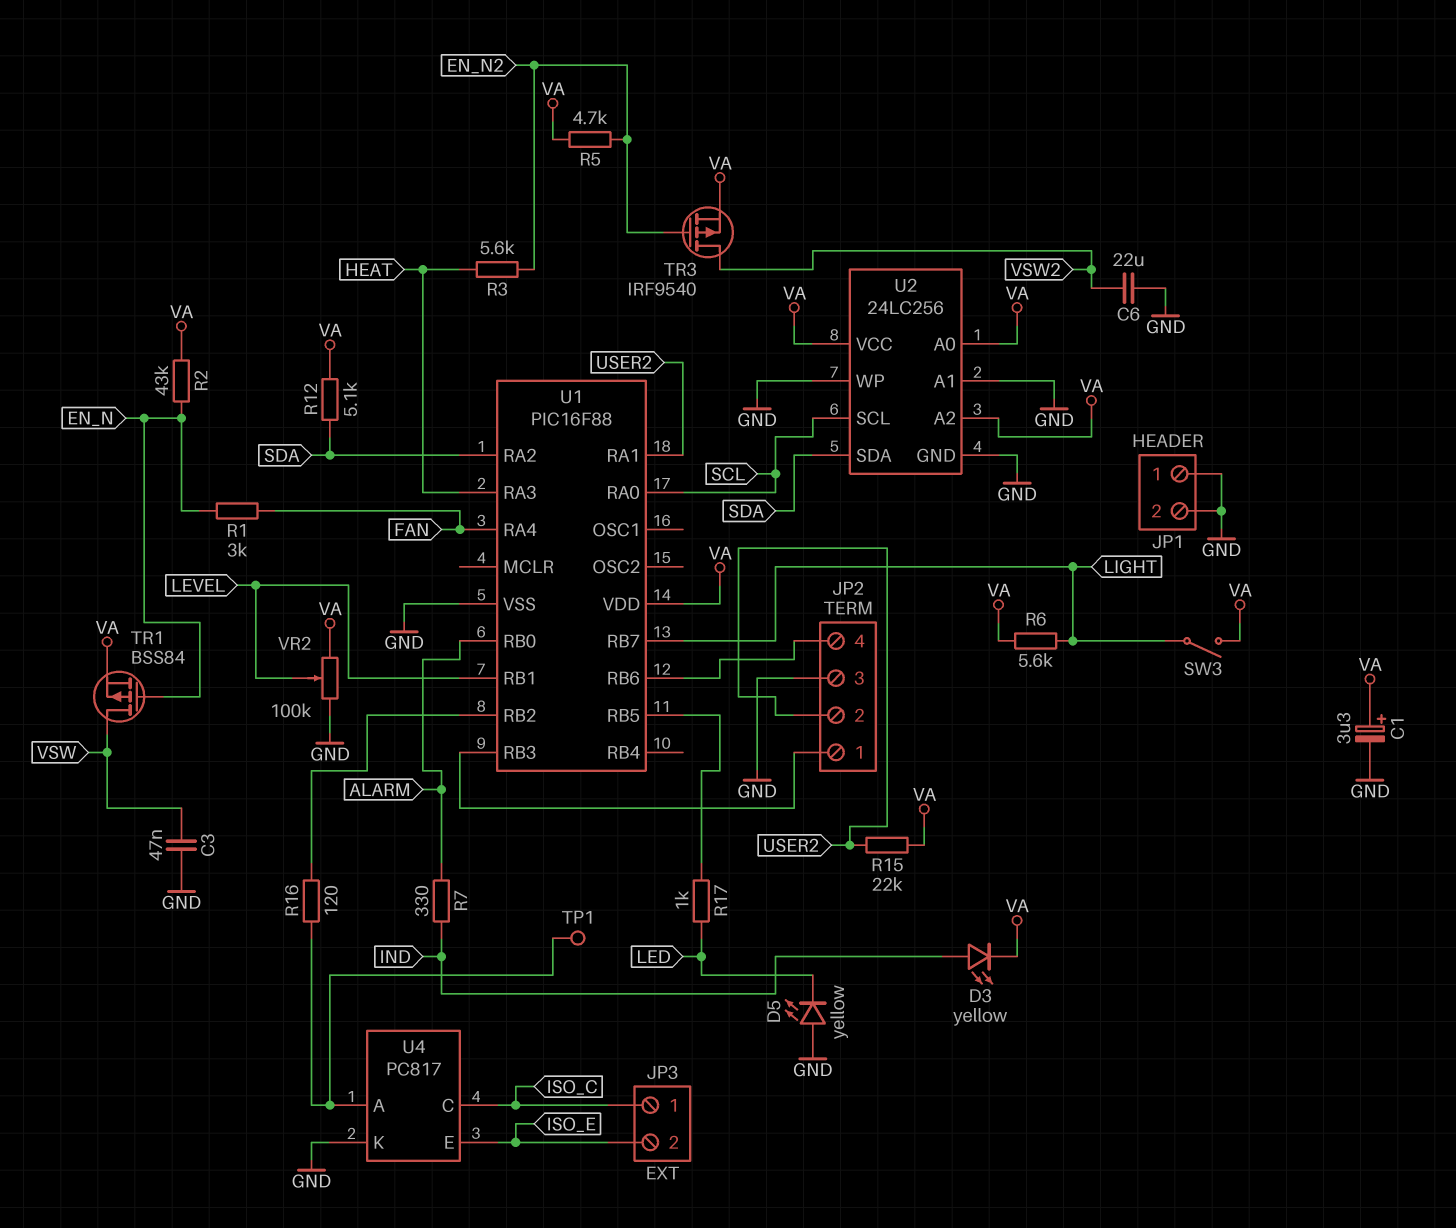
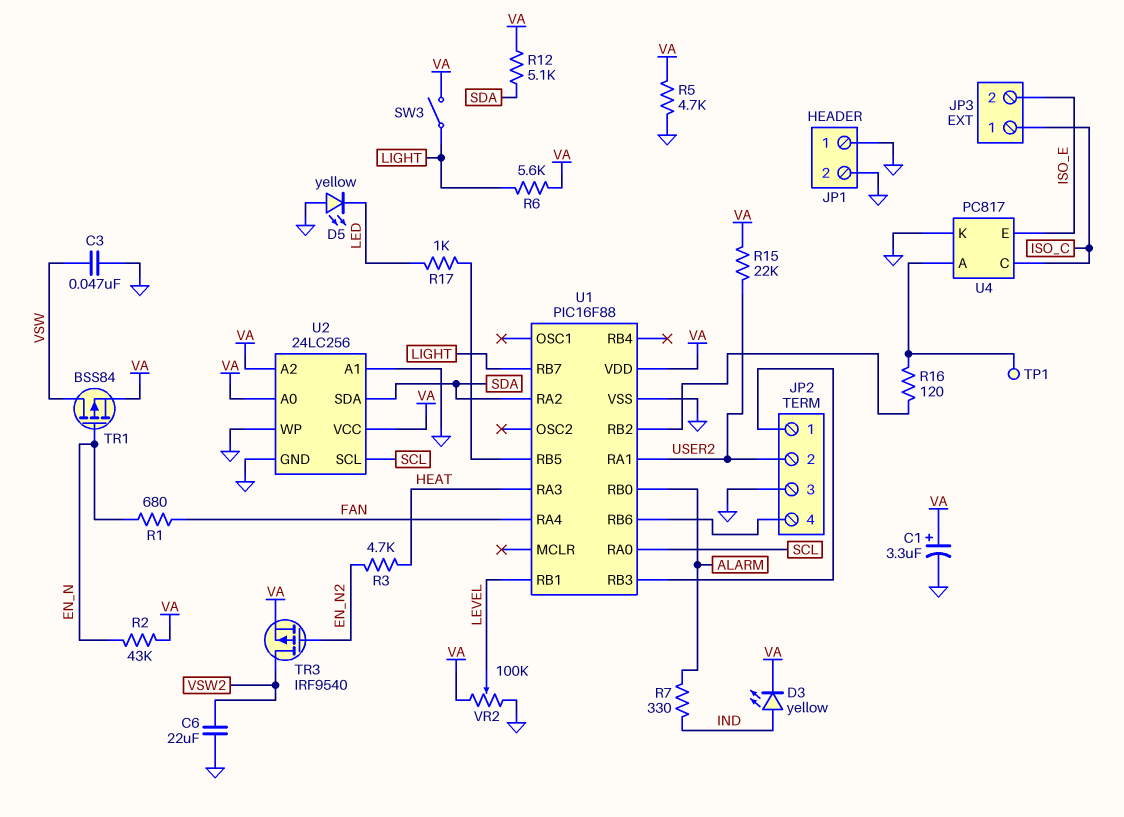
R1: 3k (EN_N, FAN) -> 680 (EN_N, FAN)
R3: 5.6k (EN_N2, HEAT) -> 4.7k (EN_N2, HEAT)
R5: 4.7k (EN_N2, VA) -> 4.7k (GND, VA)

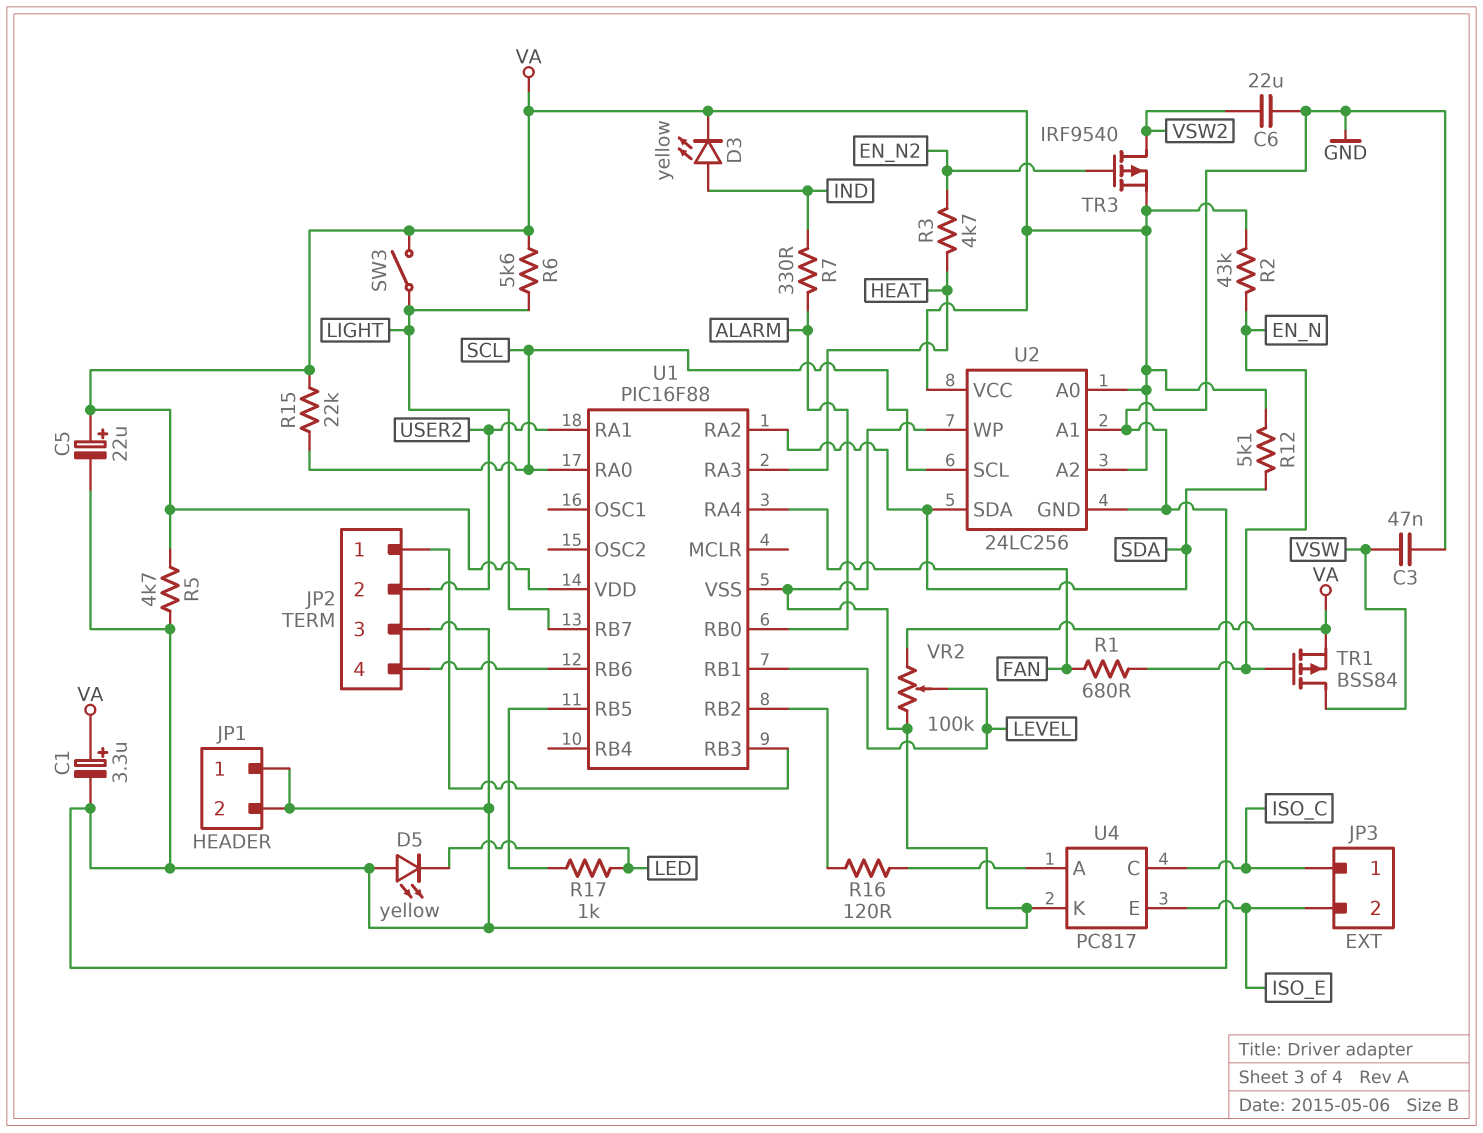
C5: none -> 22uF (plus VA, minus GND)
R15: 22k (USER2, VA) -> 22k (SCL, VA)
TP1: test point (U4/A) -> none

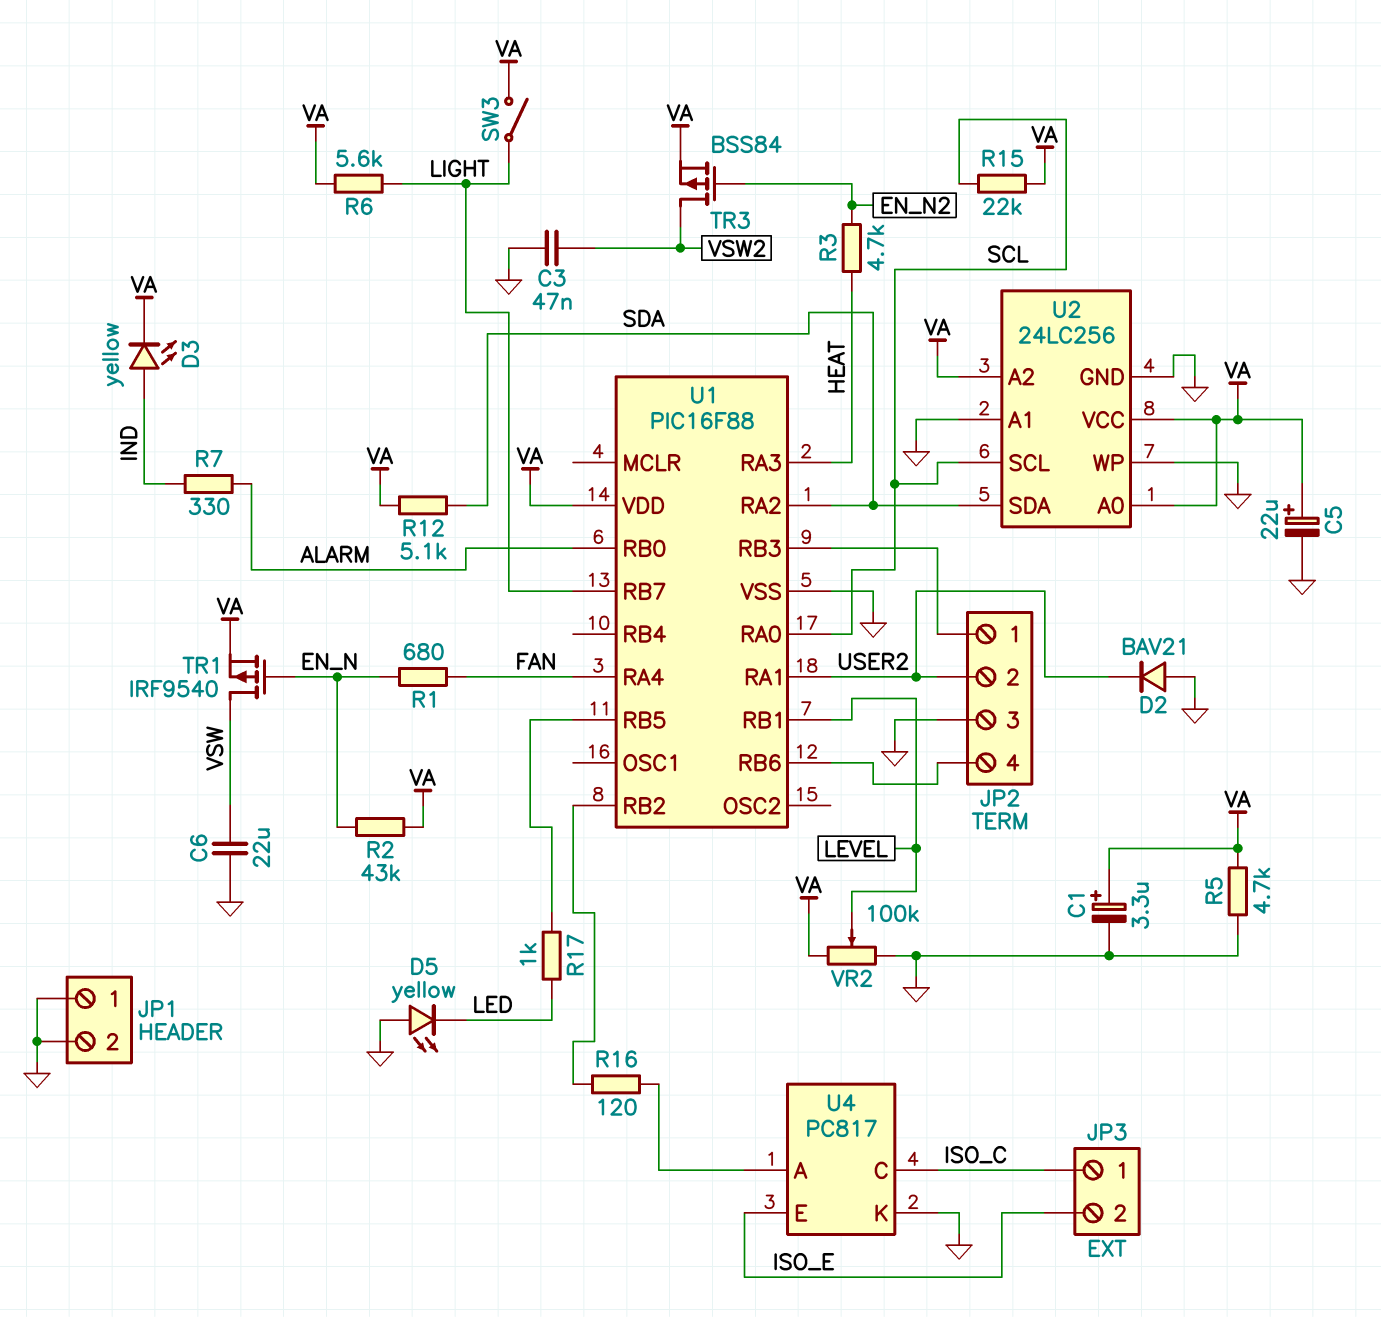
C3: 47nF (GND, VSW) -> 47nF (GND, VSW2)
C6: 22uF (GND, VSW2) -> 22uF (GND, VSW)
D2: none -> diode BAV21 (A GND, K USER2)
TR1: PMOS BSS84 (G EN_N, D VSW, S VA) -> PMOS IRF9540 (G EN_N, D VSW, S VA)
TR3: PMOS IRF9540 (G EN_N2, D VSW2, S VA) -> PMOS BSS84 (G EN_N2, D VSW2, S VA)

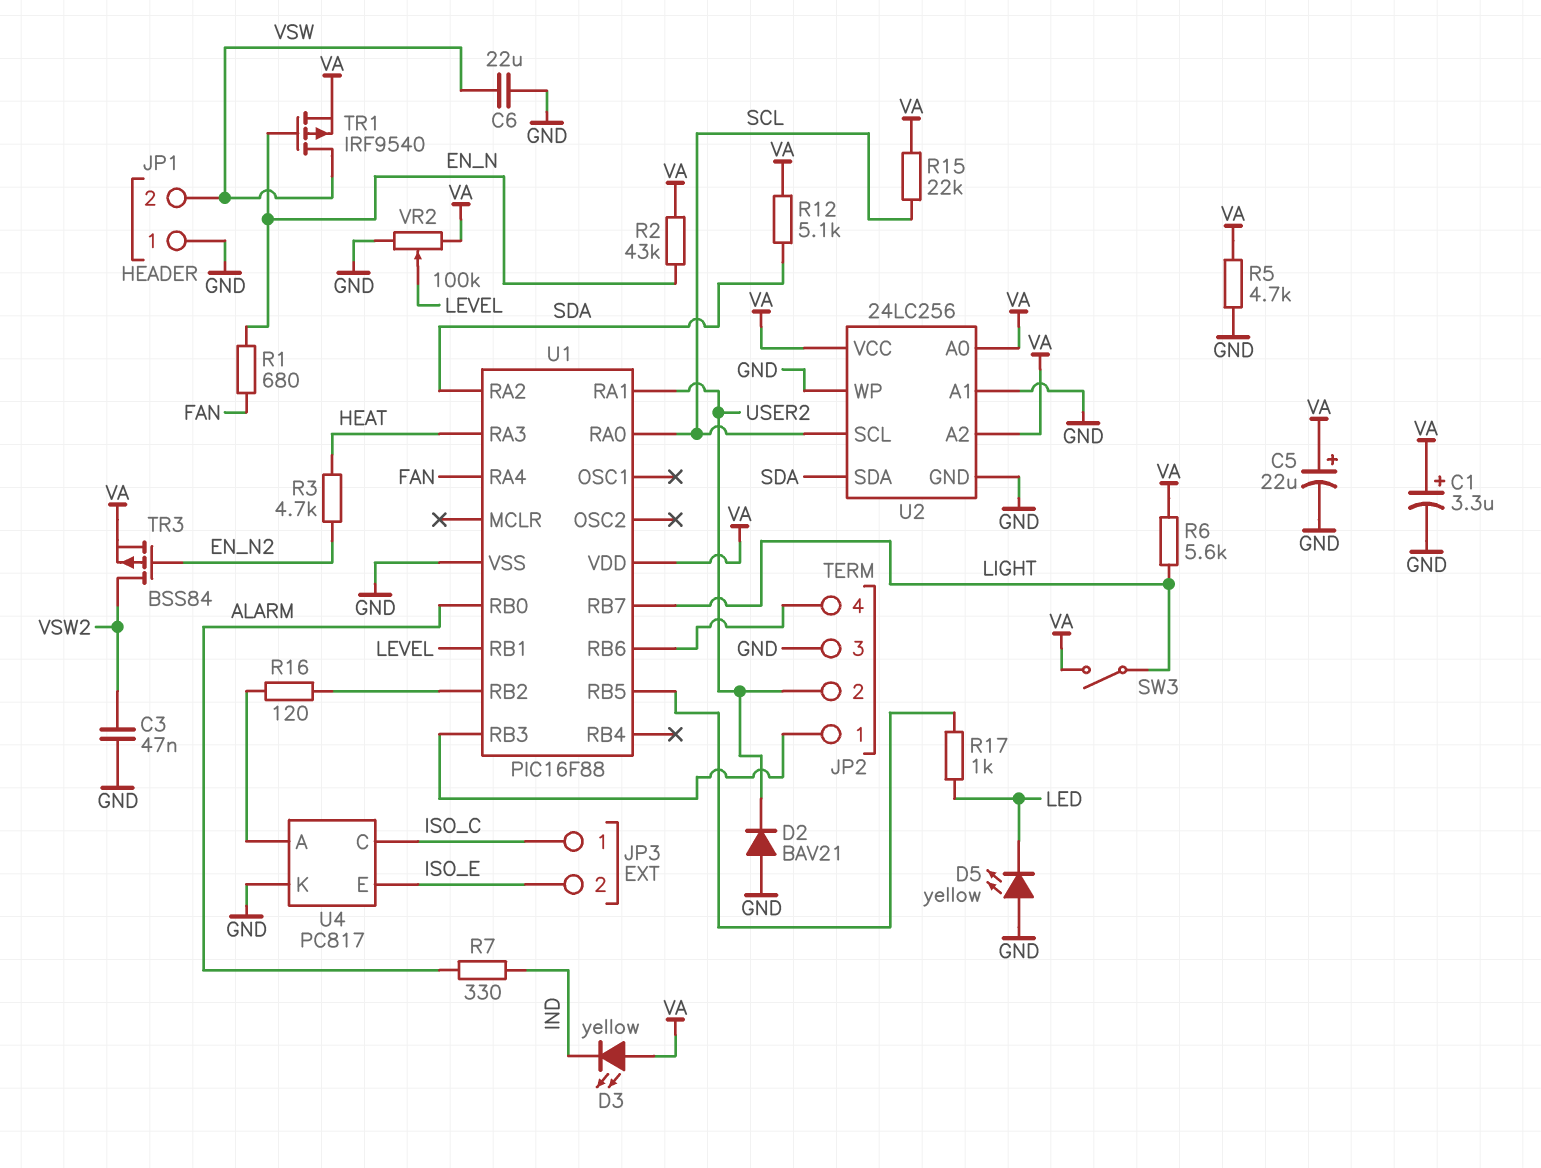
D3: LED yellow (A IND, K VA) -> LED yellow (A VA, K IND)
JP1 pin 2: GND -> VSW

